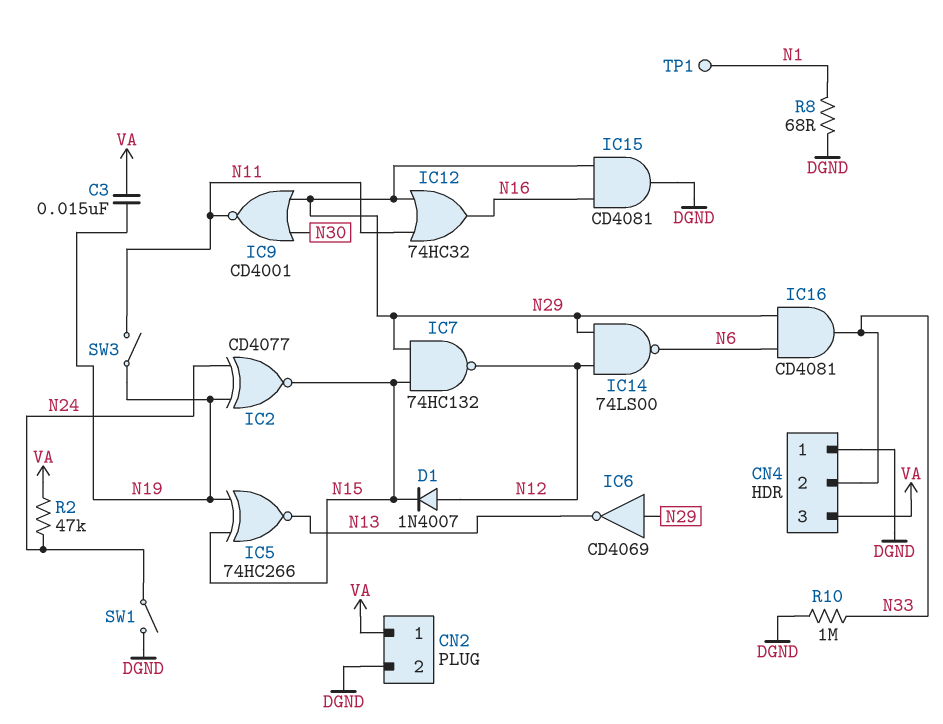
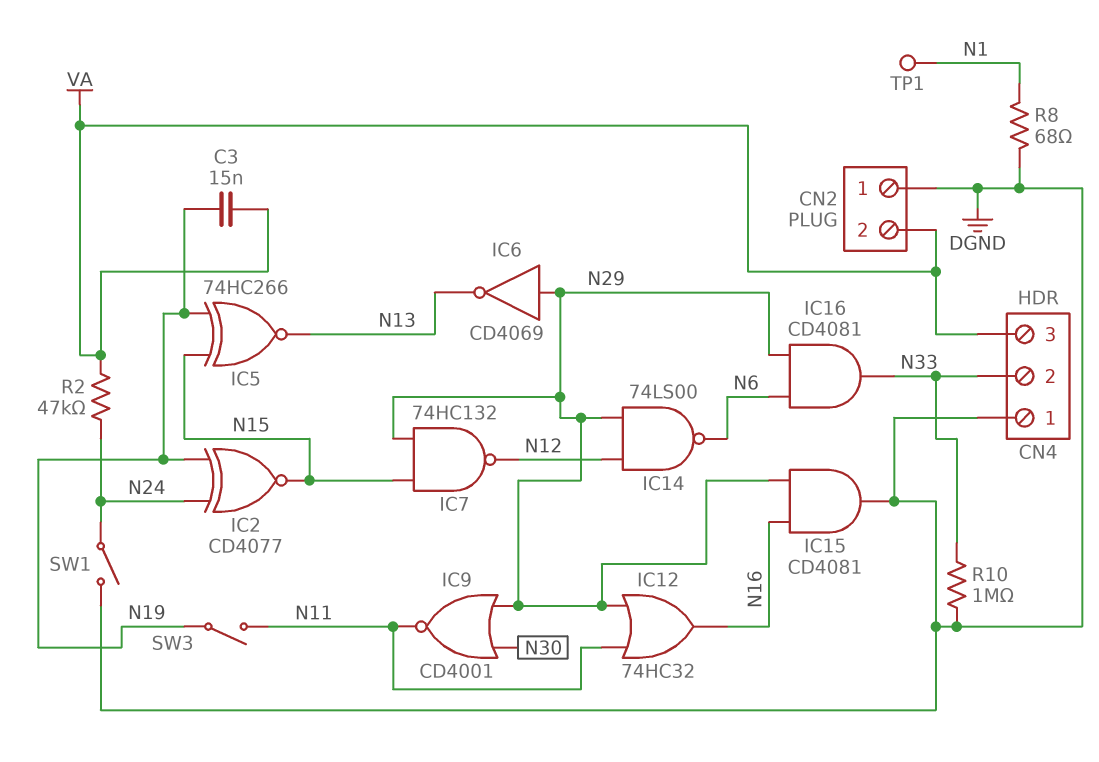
CN2 pin 1: VA -> DGND
CN2 pin 2: DGND -> VA
D1: diode 1N4007 (A N12, K N15) -> none

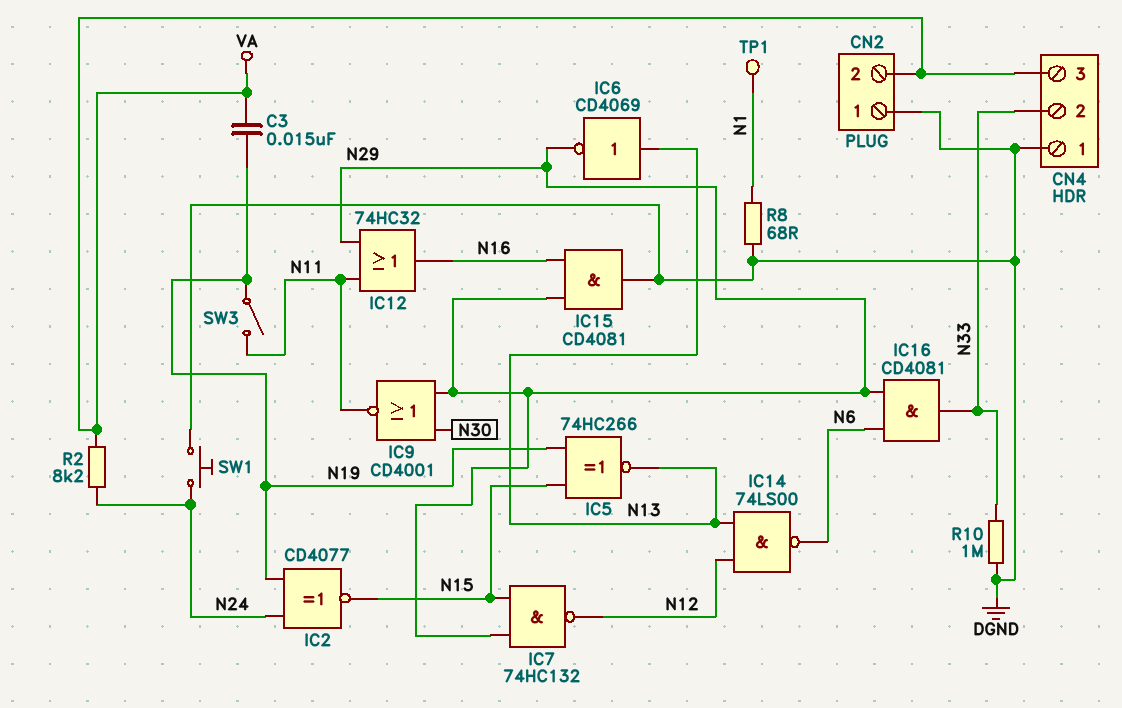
IC6: NOT CD4069 (in N29, out N13) -> NOT CD4069 (in N13, out N29)
IC14: NAND 74LS00 (in N12, in N29, out N6) -> NAND 74LS00 (in N12, in N13, out N6)
R2: 47k (N24, VA) -> 8.2k (N24, VA)
SW1: switch (DGND, N24) -> button (DGND, N24)

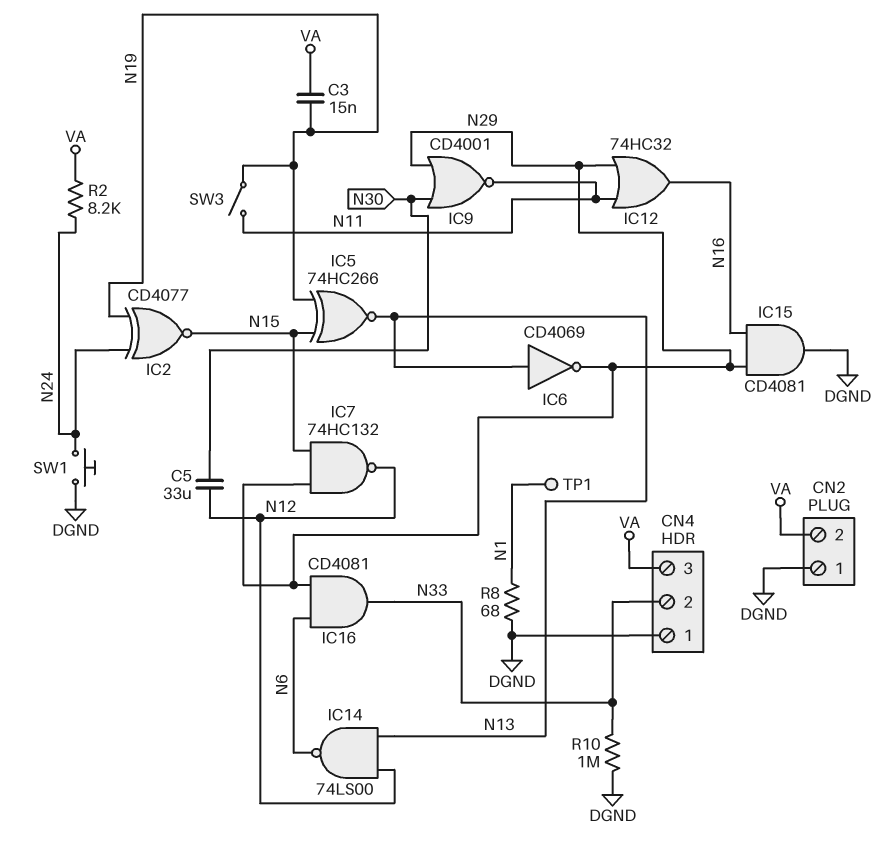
C5: none -> 33uF (N12, N30)

